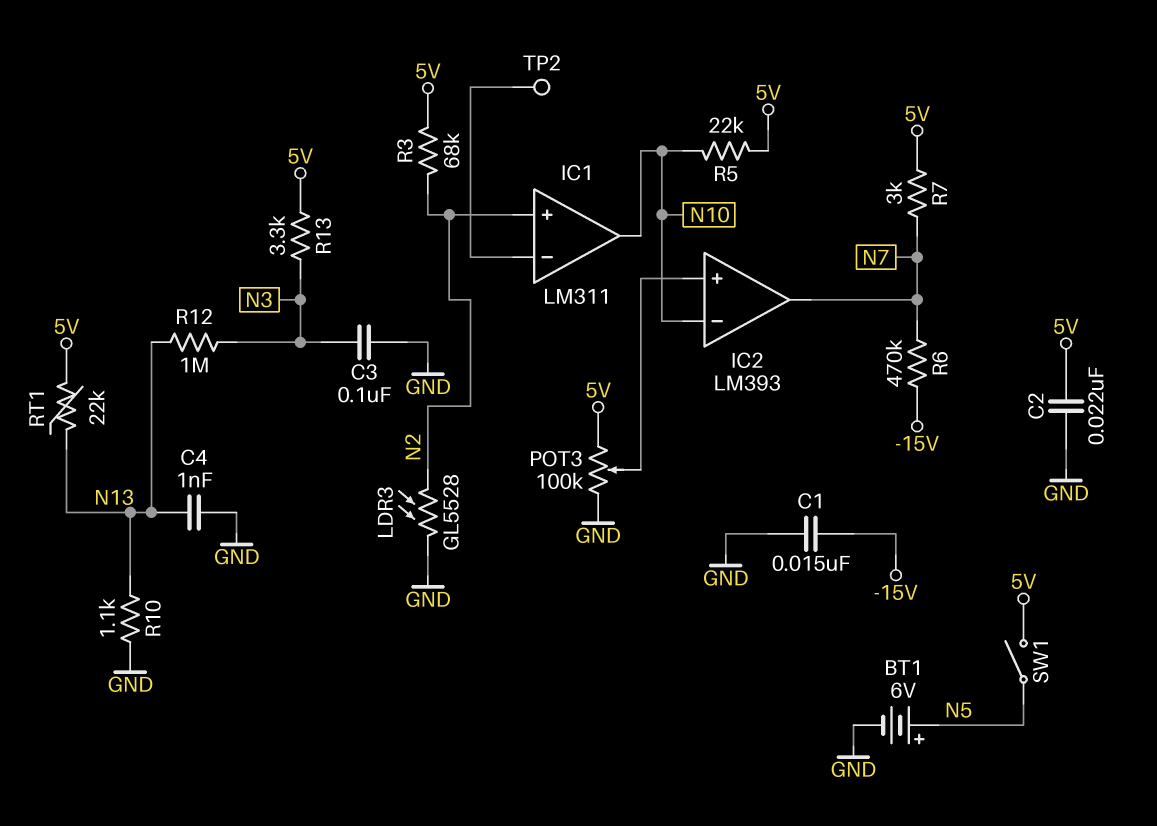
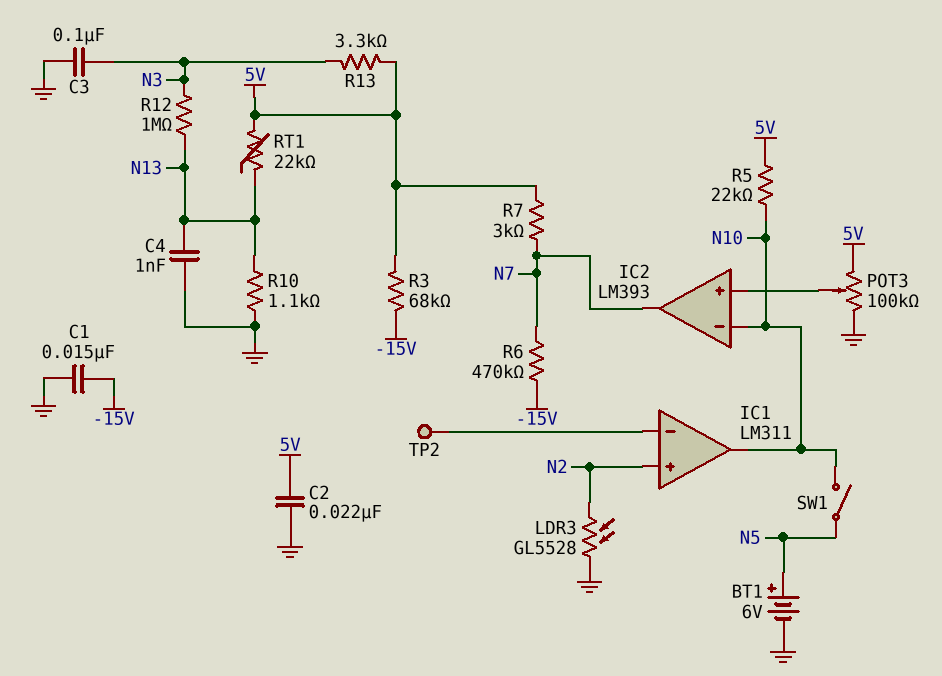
R3: 68k (5V, N2) -> 68k (-15V, 5V)
SW1: switch (5V, N5) -> switch (N5, N10)

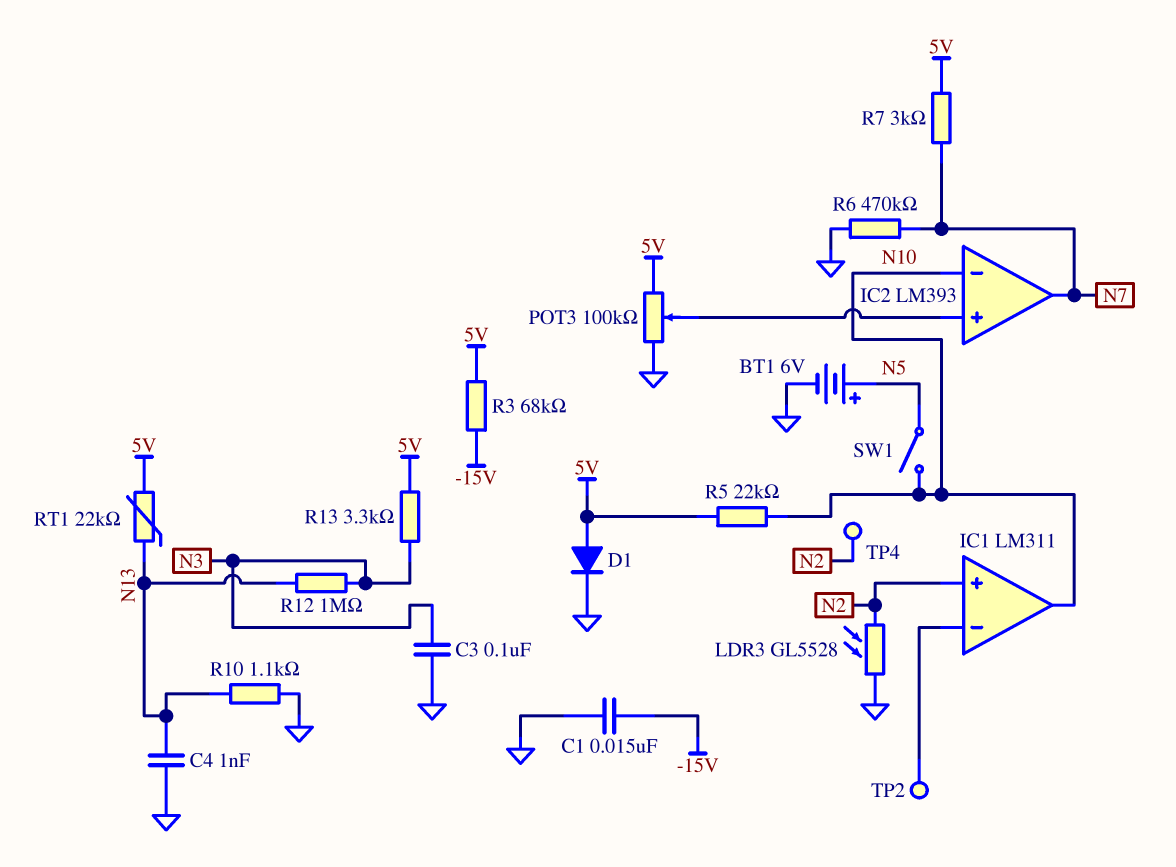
C2: 22nF (5V, GND) -> none
D1: none -> diode (A 5V, K GND)
R6: 470k (-15V, N7) -> 470k (GND, N7)
TP4: none -> test point (N2)

